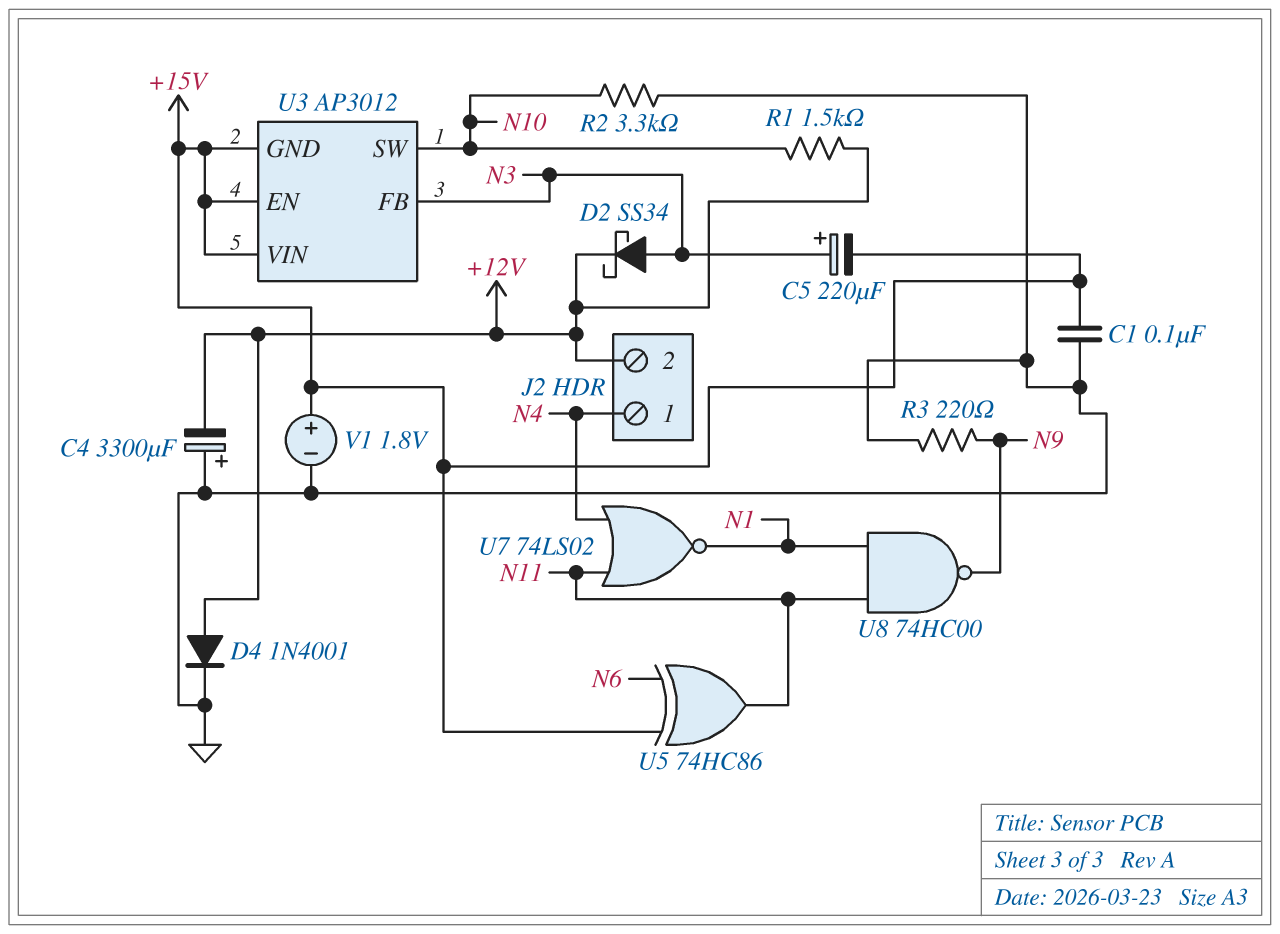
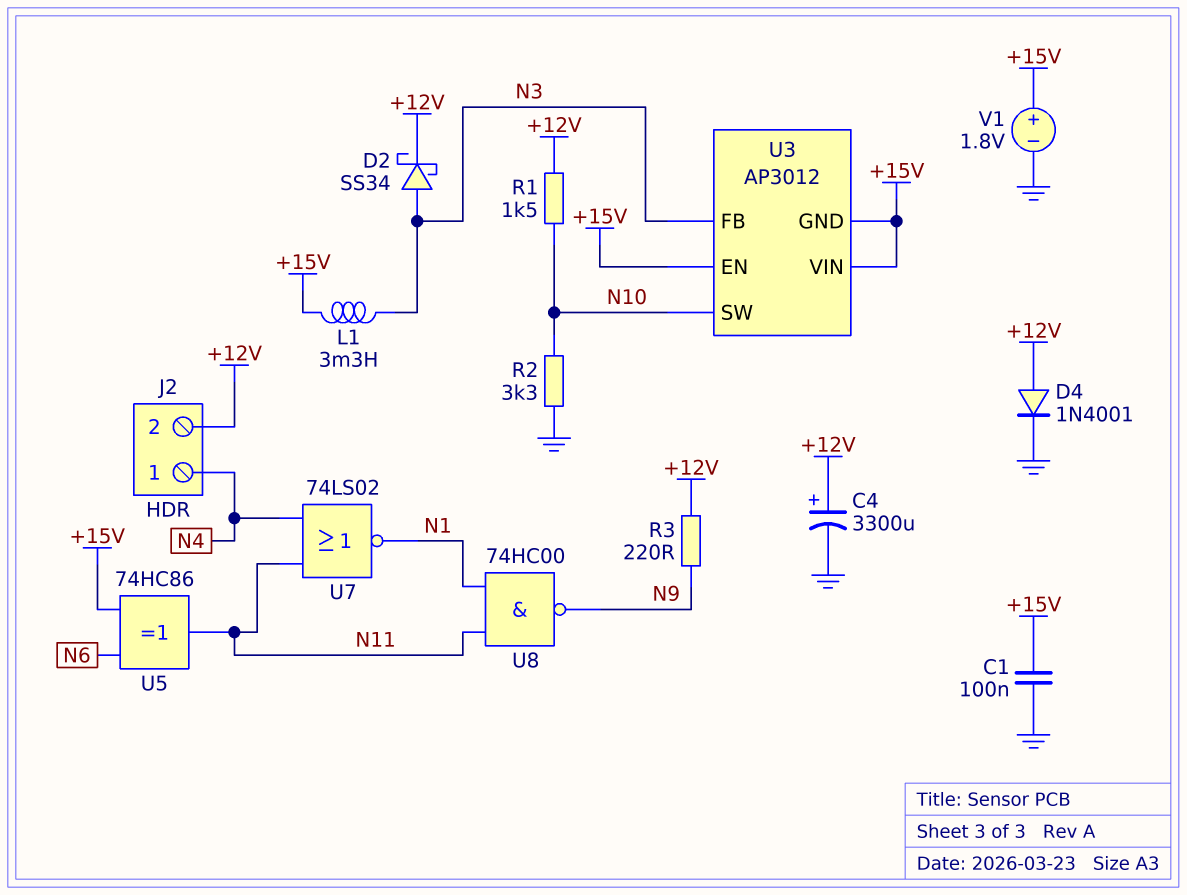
C4: 3300uF (plus GND, minus +12V) -> 3300uF (plus +12V, minus GND)
C5: 220uF (plus N3, minus +15V) -> none
L1: none -> 3.3mH (+15V, N3)
R3: 220 (GND, N9) -> 220 (+12V, N9)

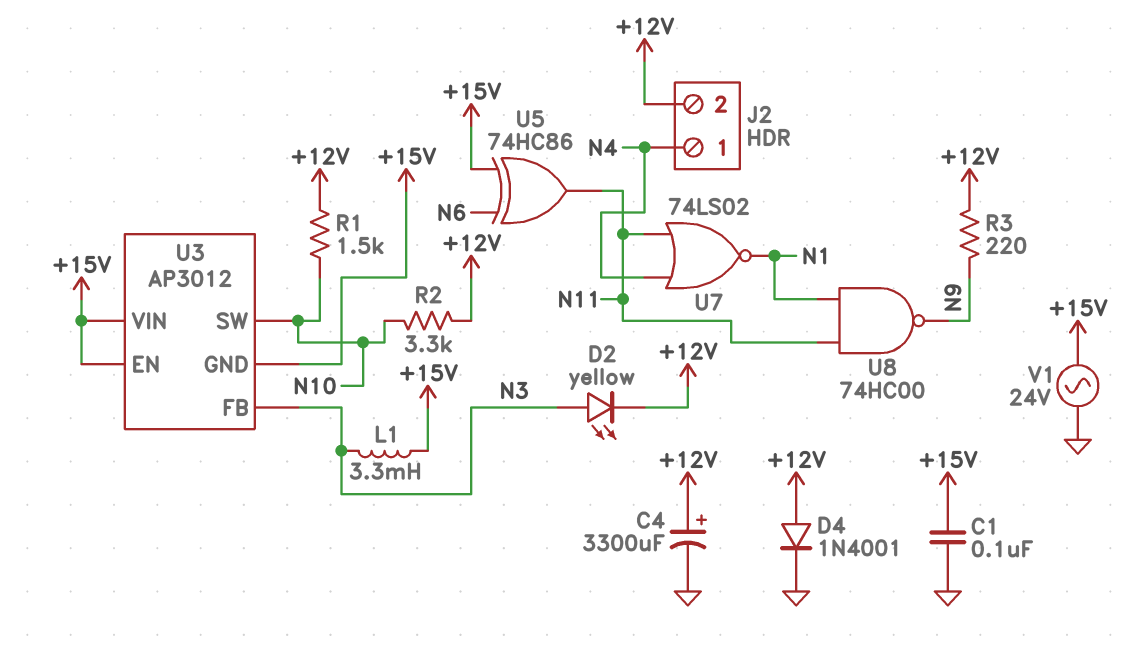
D2: schottky SS34 (A N3, K +12V) -> LED yellow (A N3, K +12V)
R2: 3.3k (GND, N10) -> 3.3k (+12V, N10)
V1: 1.8V (plus +15V, minus GND) -> AC 24V (+15V, GND)

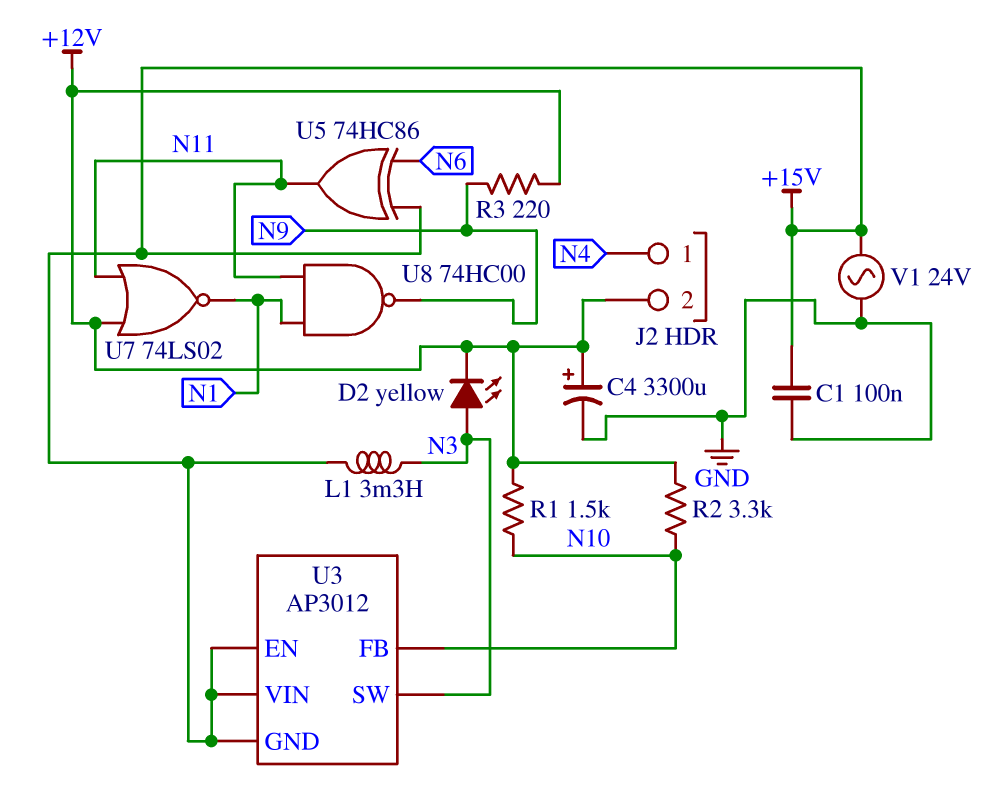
D4: diode 1N4001 (A +12V, K GND) -> none
U3 pin FB: N3 -> N10
U3 pin SW: N10 -> N3
U7: NOR 74LS02 (in N4, in N11, out N1) -> NOR 74LS02 (in +12V, in N11, out N1)

